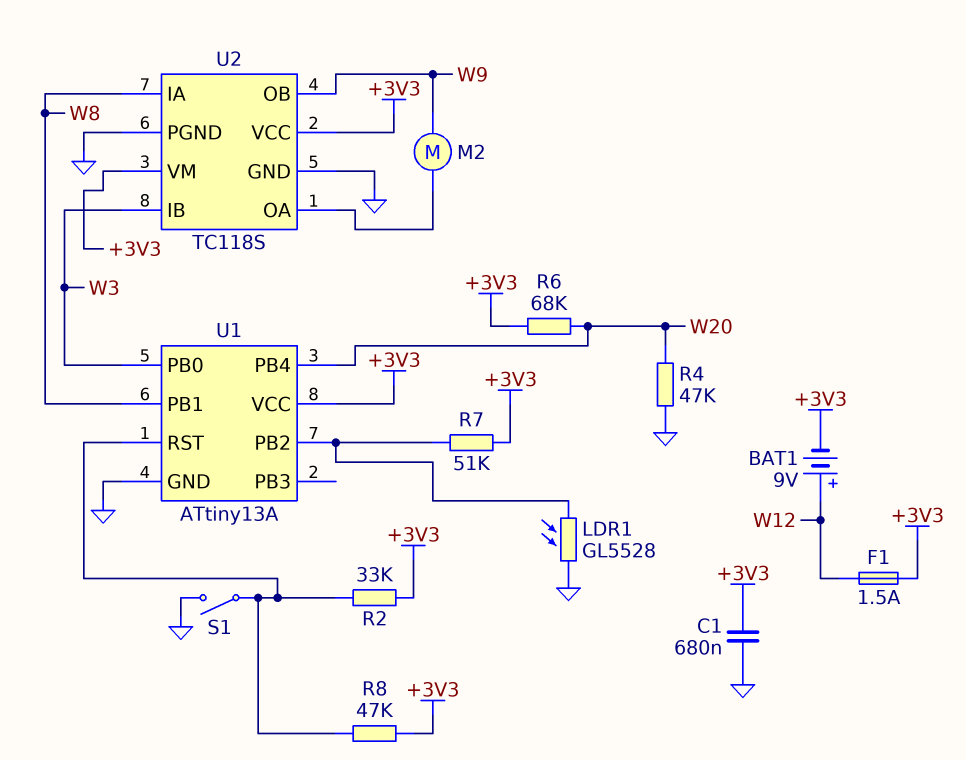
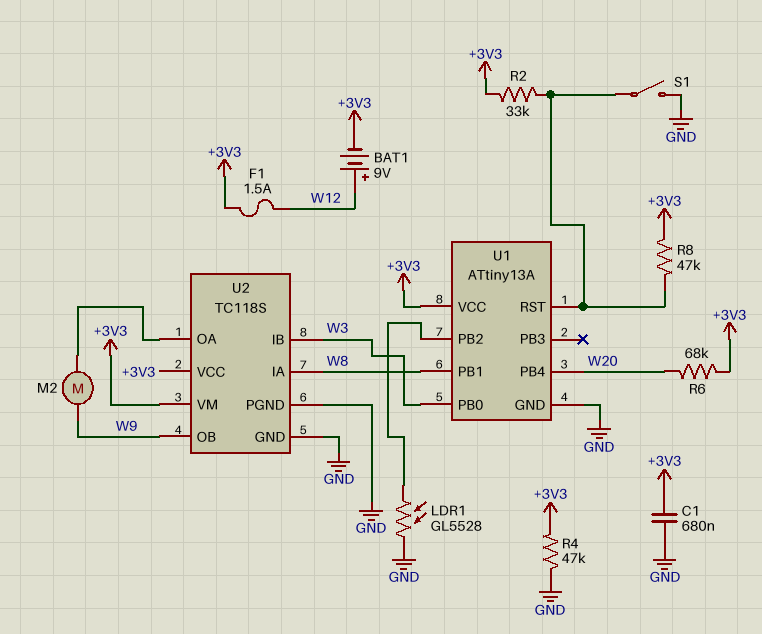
R4: 47k (GND, W20) -> 47k (+3V3, GND)
R7: 51k (+3V3, U1/PB2) -> none

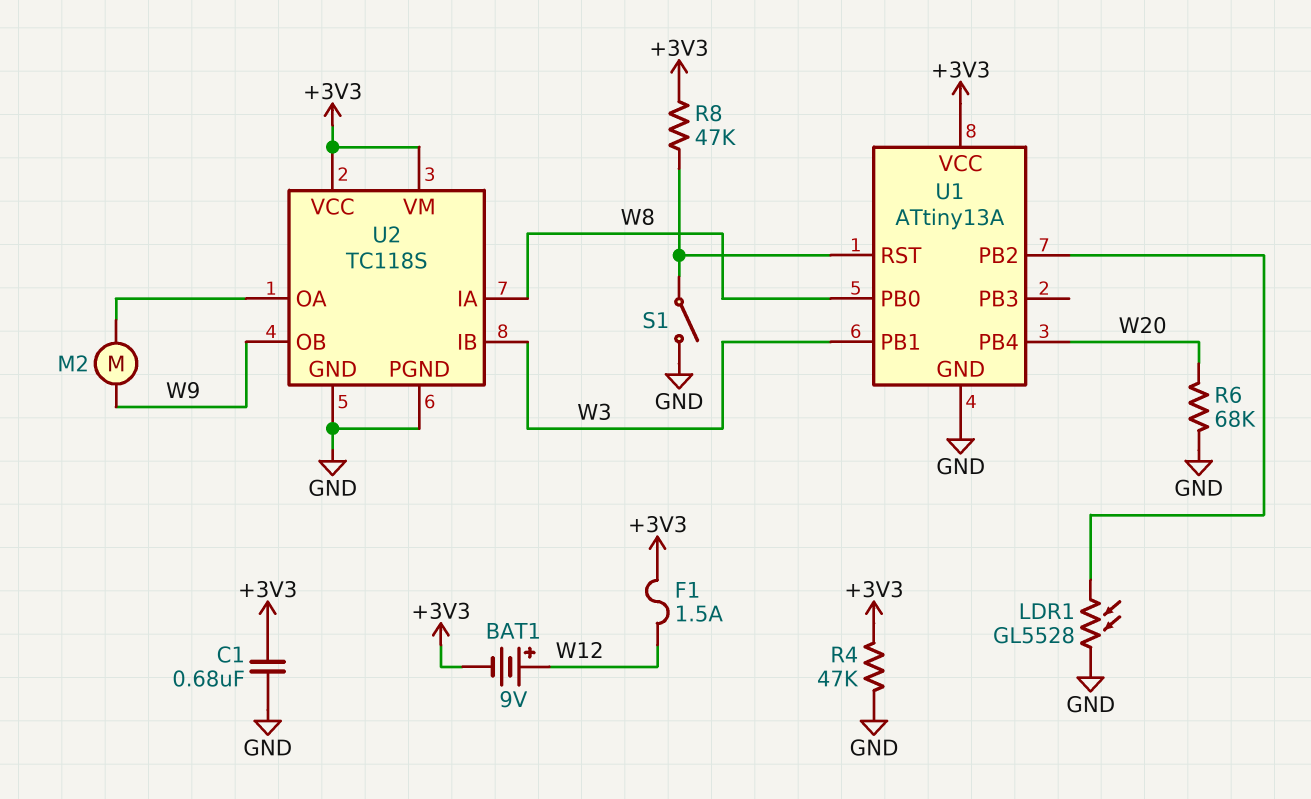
R2: 33k (+3V3, U1/RST) -> none
R6: 68k (+3V3, W20) -> 68k (GND, W20)
U1 pin PB0: W3 -> W8
U1 pin PB1: W8 -> W3

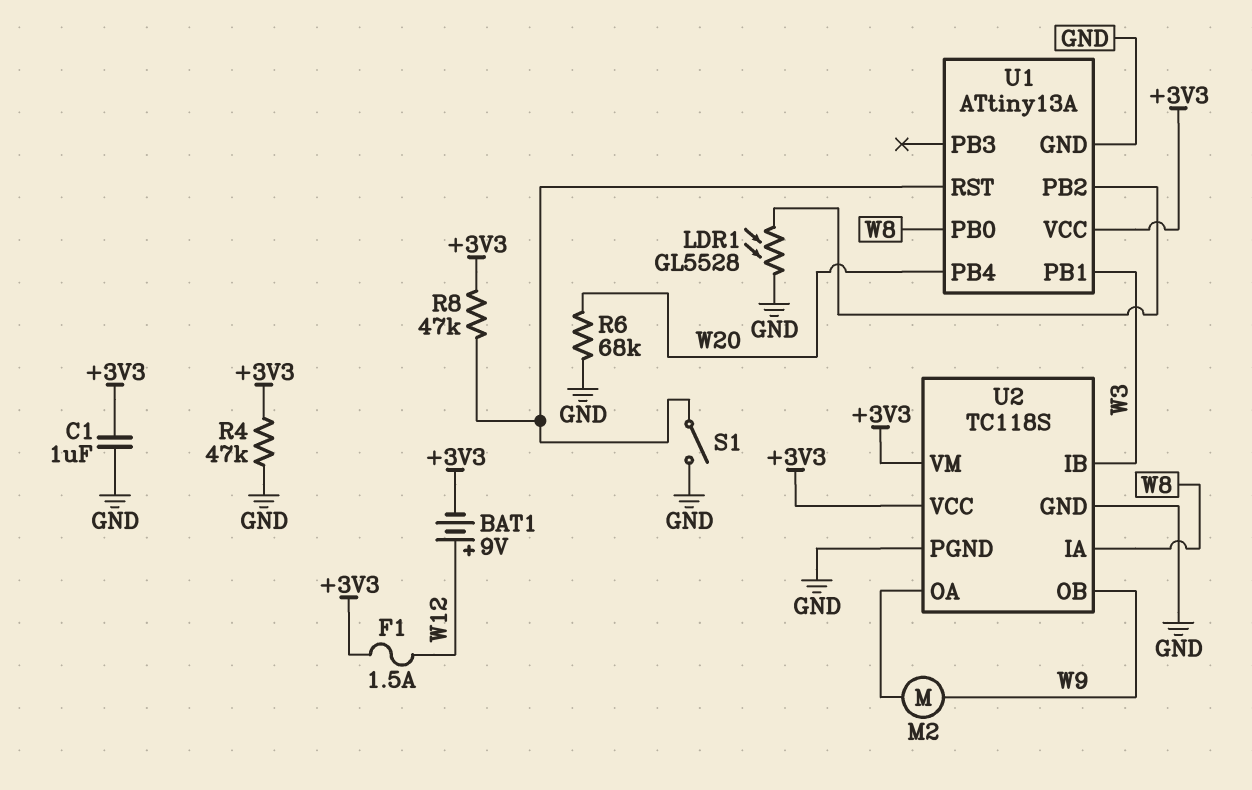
C1: 680nF (+3V3, GND) -> 1uF (+3V3, GND)

